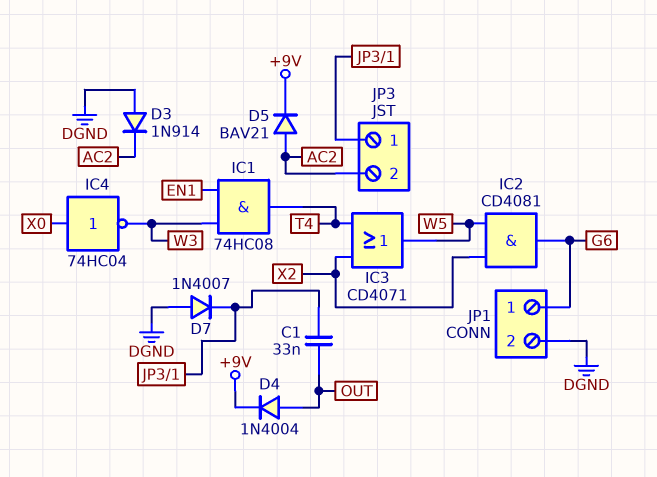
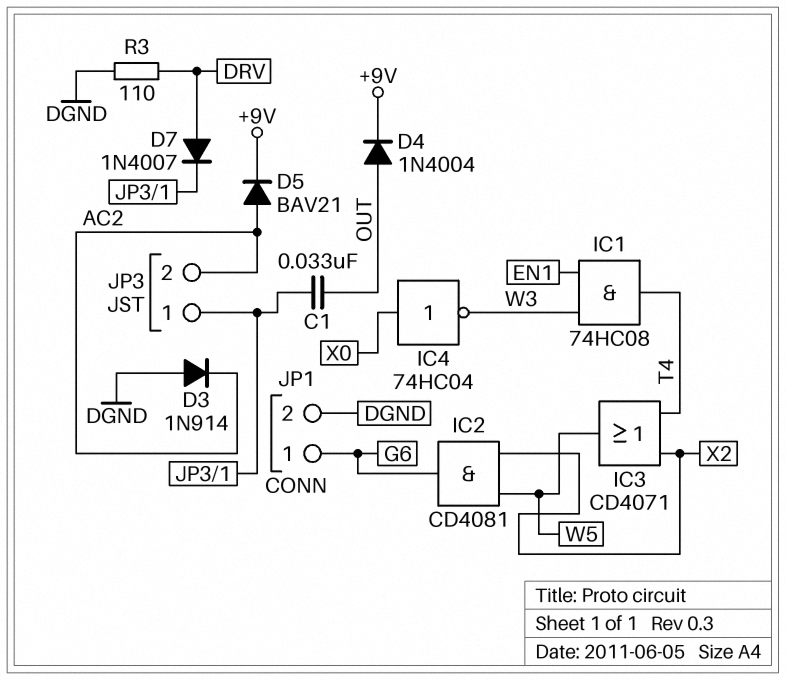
D7: diode 1N4007 (A DGND, K JP3/1) -> diode 1N4007 (A DRV, K JP3/1)
R3: none -> 110 (DGND, DRV)

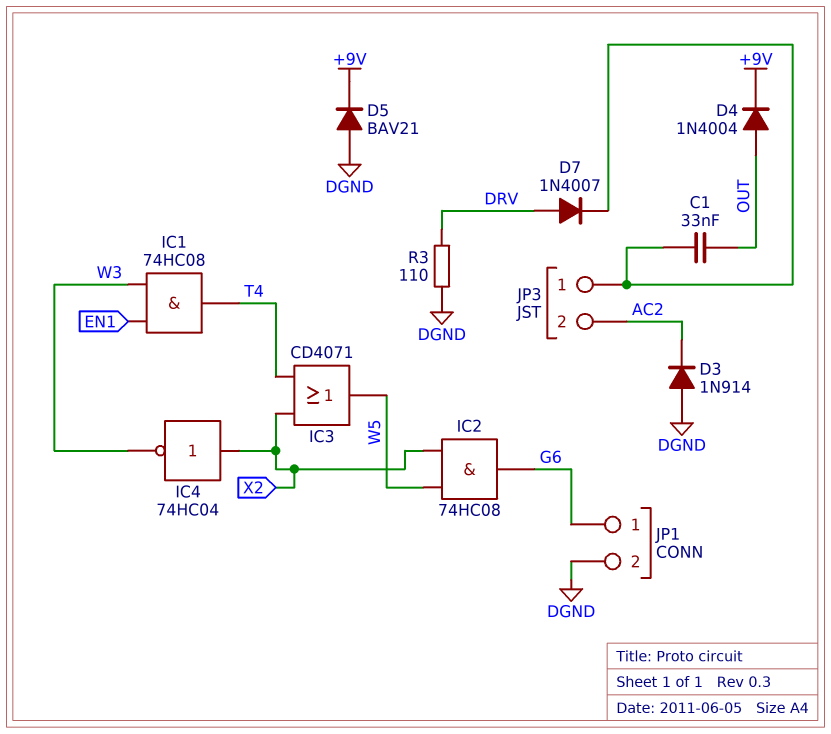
D5: diode BAV21 (A AC2, K +9V) -> diode BAV21 (A DGND, K +9V)
IC2: AND CD4081 (in W5, in X2, out G6) -> AND 74HC08 (in W5, in X2, out G6)
IC4: NOT 74HC04 (in X0, out W3) -> NOT 74HC04 (in X2, out W3)

